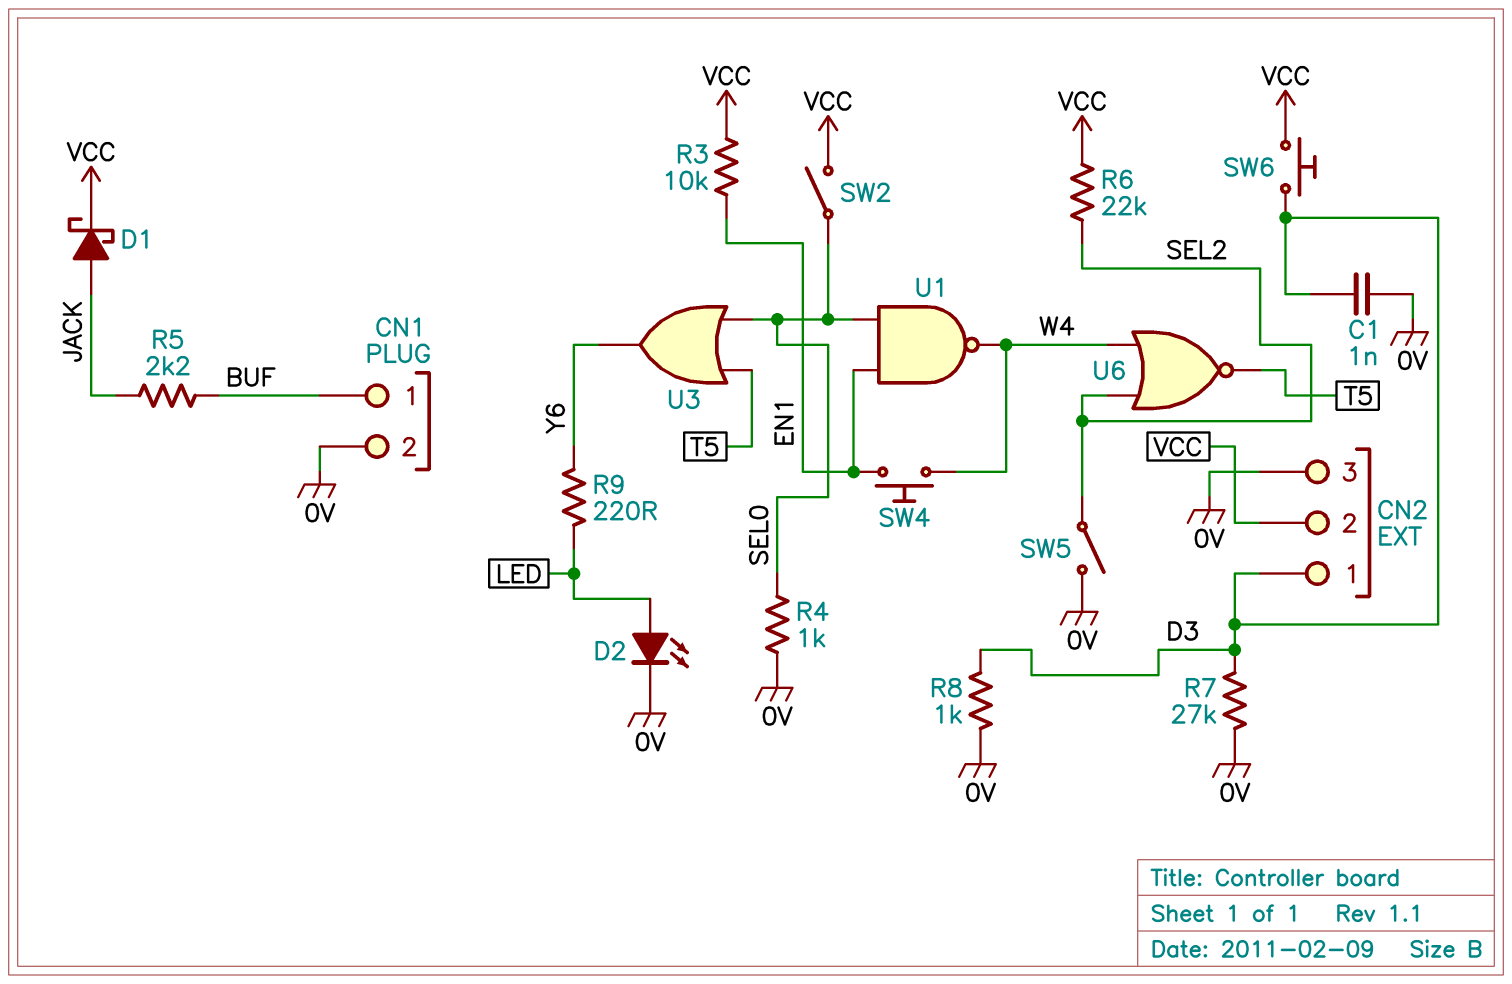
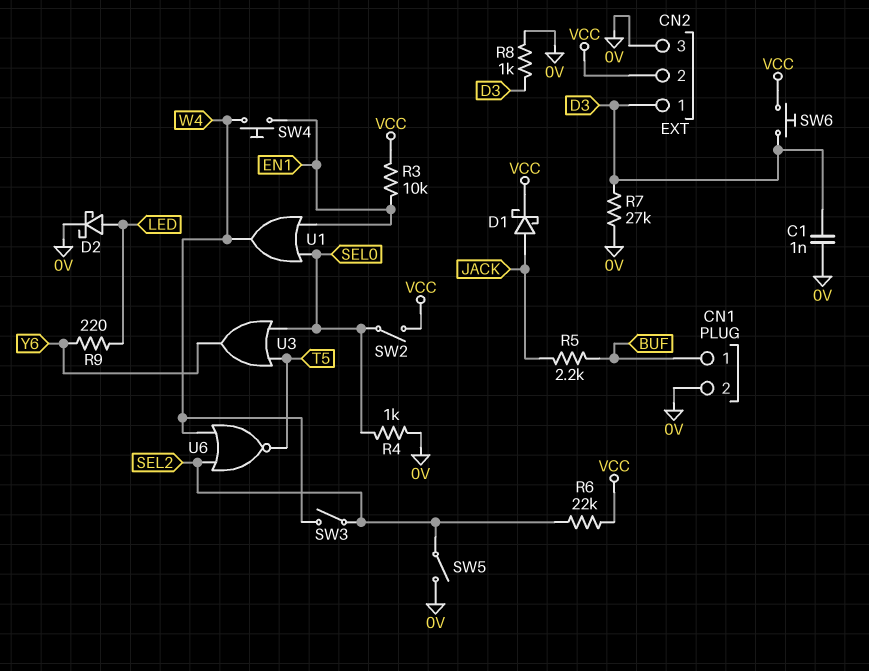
D2: LED (A LED, K 0V) -> schottky (A LED, K 0V)
SW3: none -> switch (SEL2, W4)
U1: NAND (in EN1, in SEL0, out W4) -> OR (in EN1, in SEL0, out W4)

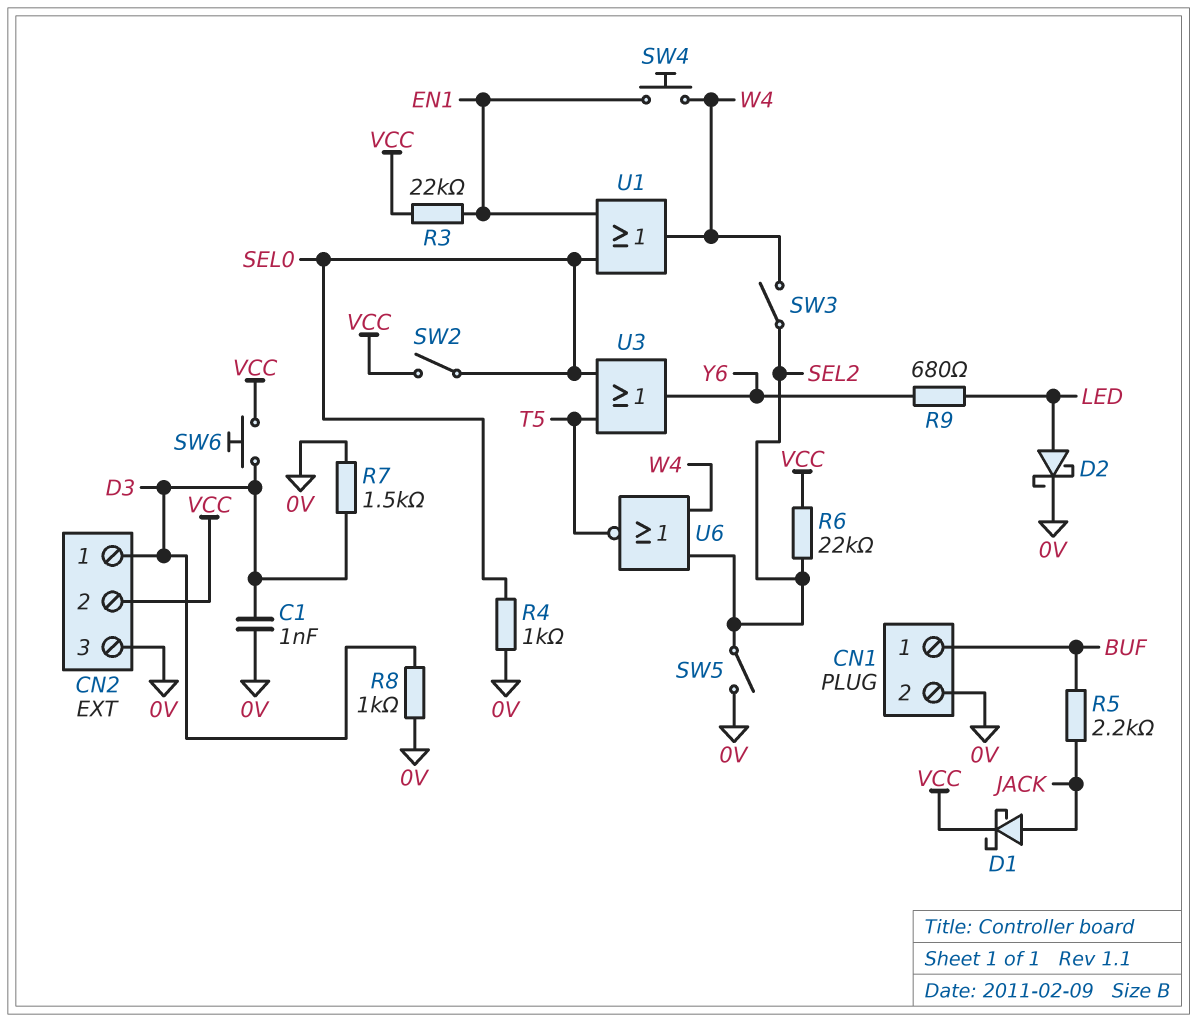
R3: 10k (EN1, VCC) -> 22k (EN1, VCC)
R7: 27k (0V, D3) -> 1.5k (0V, D3)
R9: 220 (LED, Y6) -> 680 (LED, Y6)

